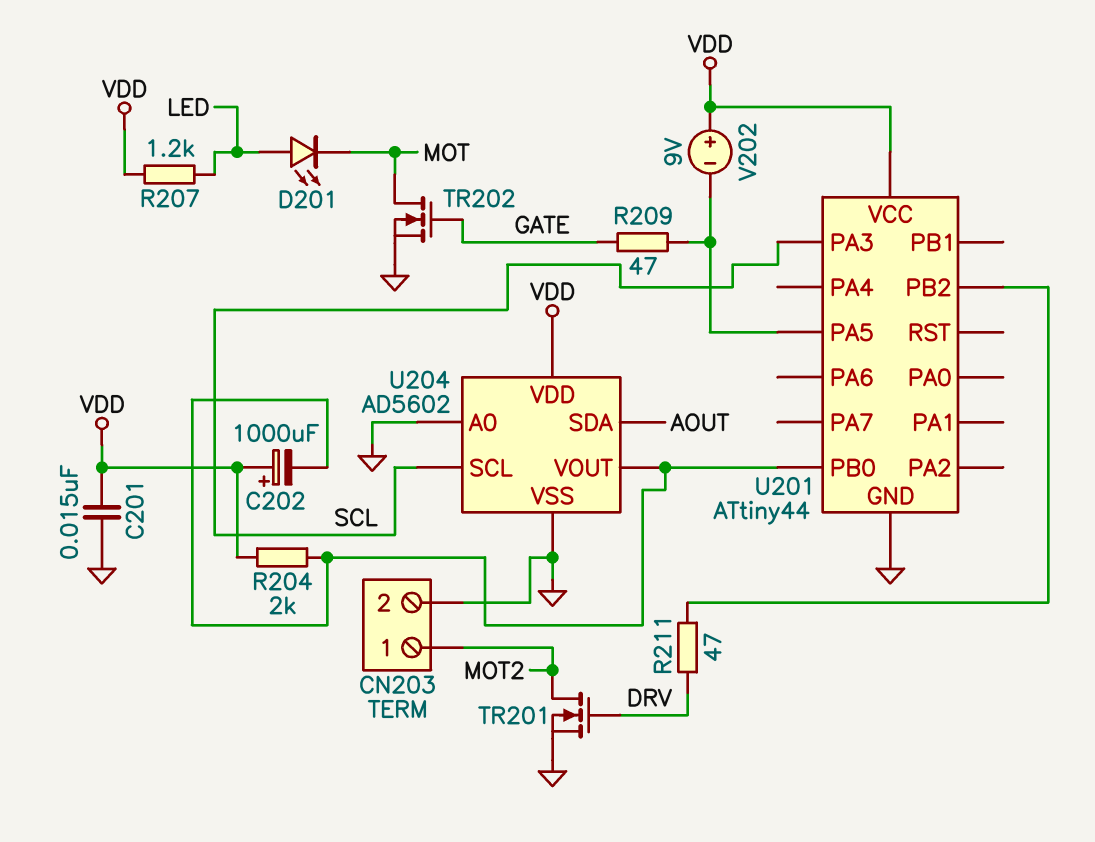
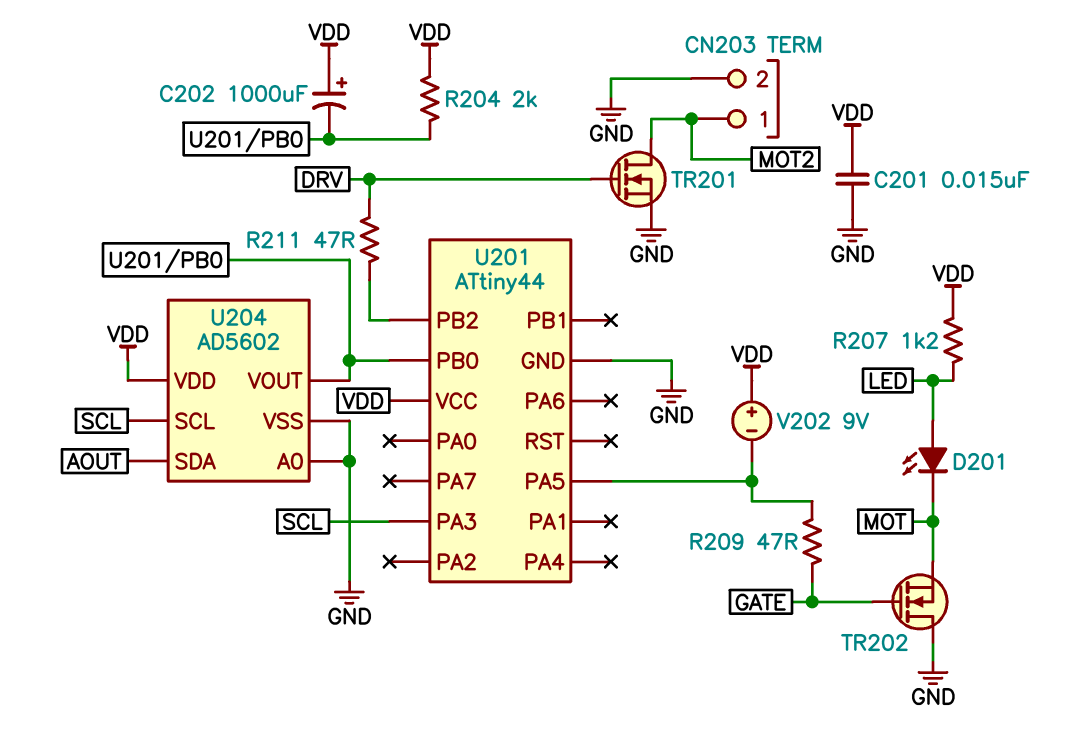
TR202: NMOS (G GATE, D MOT, S GND) -> NMOS (G GATE, D GND, S MOT)

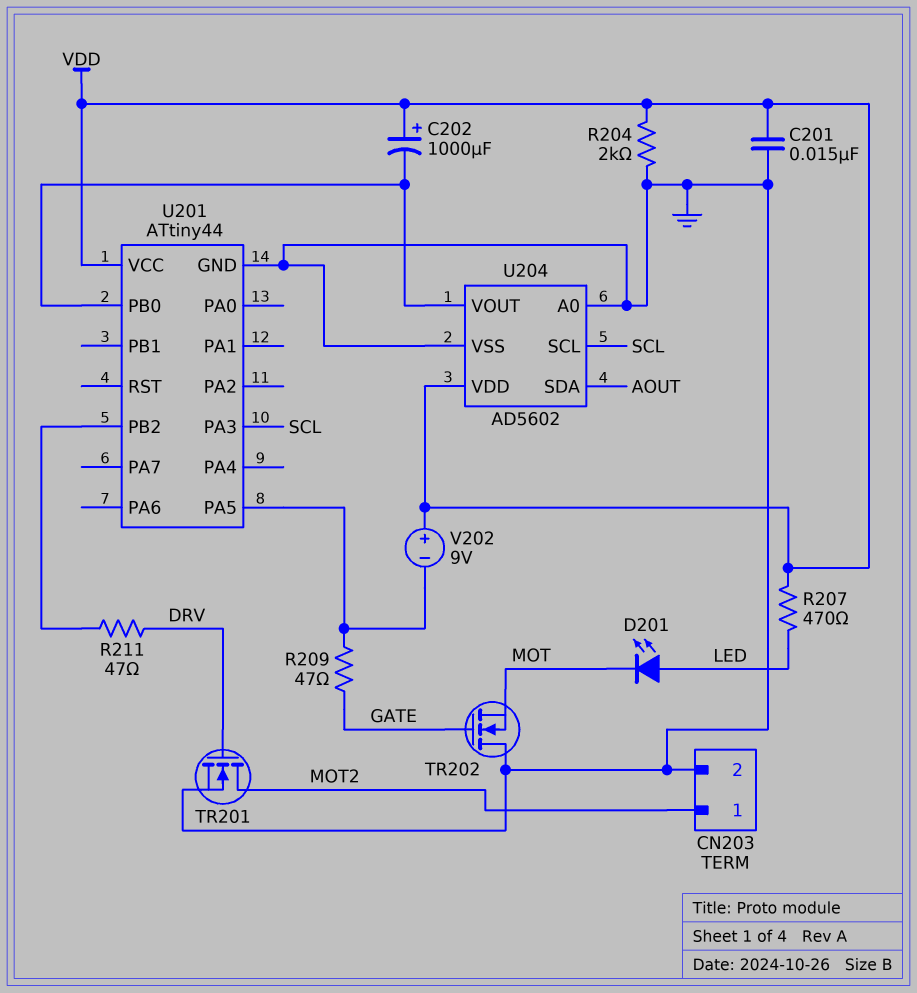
R204: 2k (U201/PB0, VDD) -> 2k (GND, VDD)
R207: 1.2k (LED, VDD) -> 470 (LED, VDD)

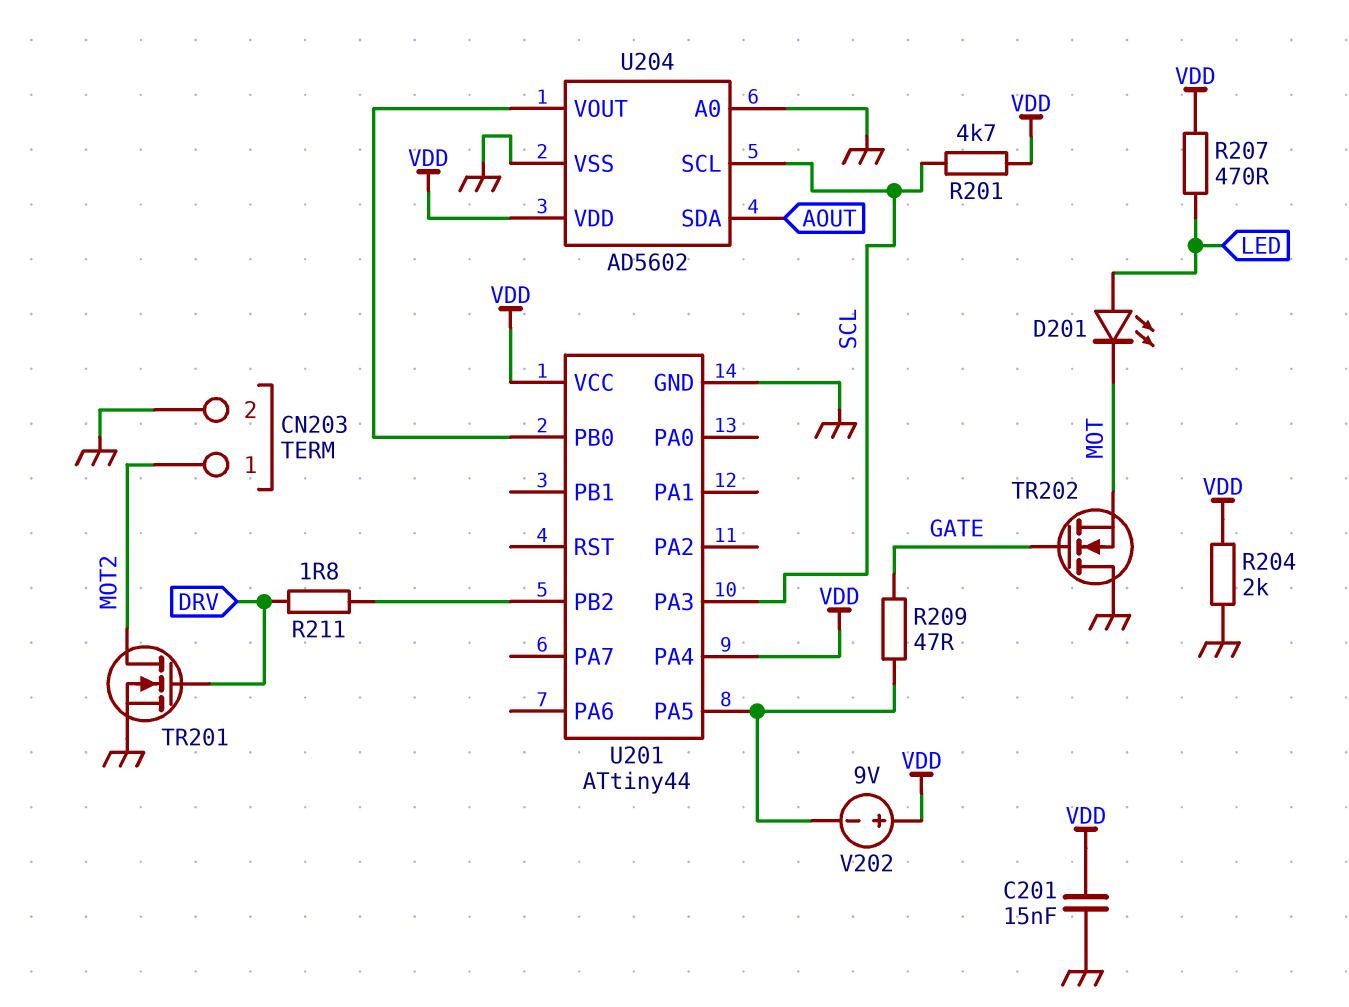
C202: 1000uF (plus VDD, minus U201/PB0) -> none
R201: none -> 4.7k (SCL, VDD)
R211: 47 (DRV, U201/PB2) -> 1.8 (DRV, U201/PB2)
U201 pin PA4: none -> VDD

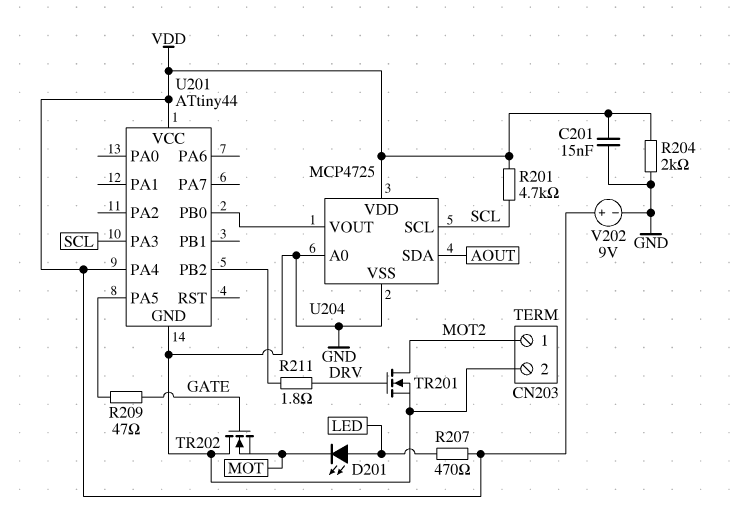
U204: AD5602 -> MCP4725
V202: 9V (plus VDD, minus U201/PA5) -> 9V (plus VDD, minus GND)

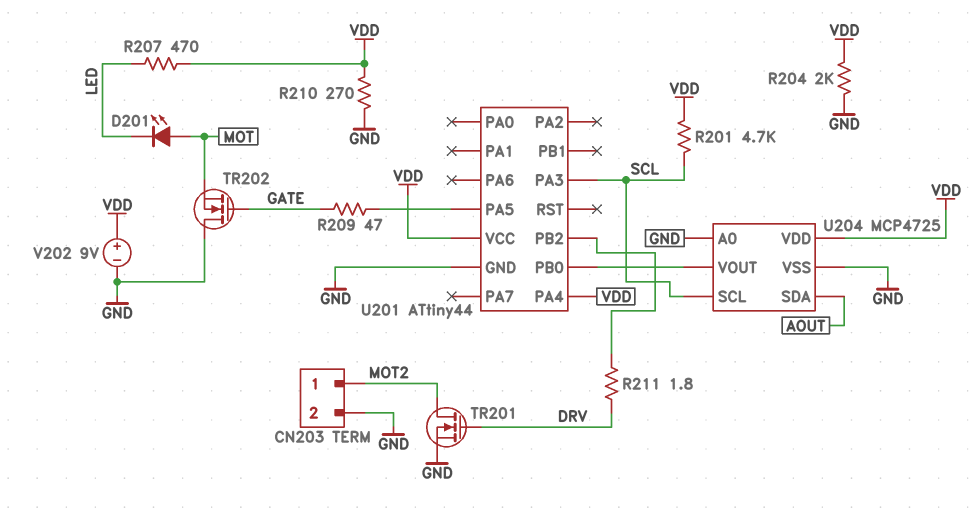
C201: 15nF (GND, VDD) -> none
D201: LED (A LED, K MOT) -> LED (A MOT, K LED)
R210: none -> 270 (GND, VDD)

